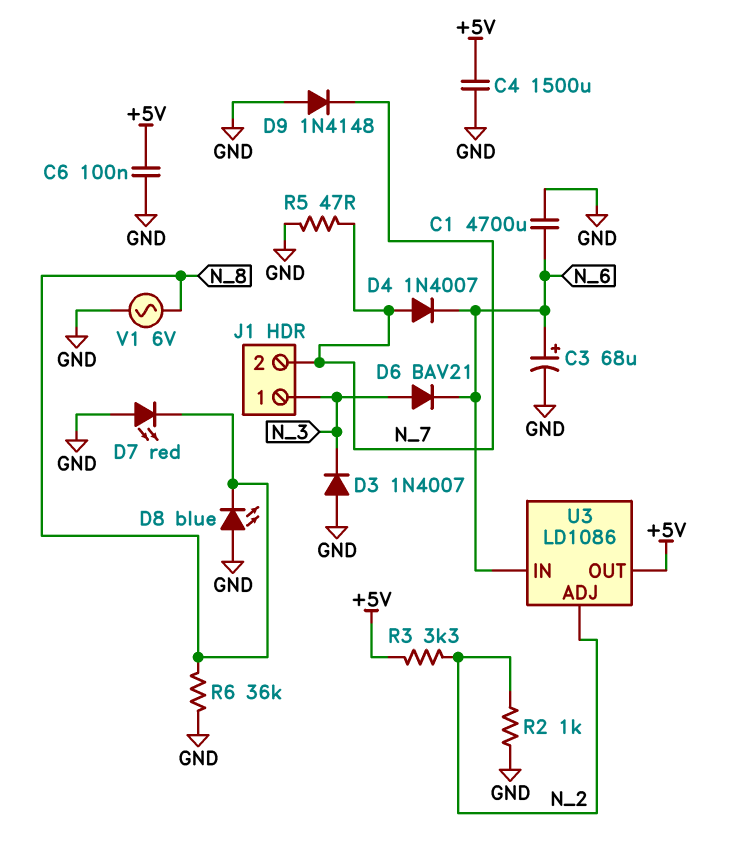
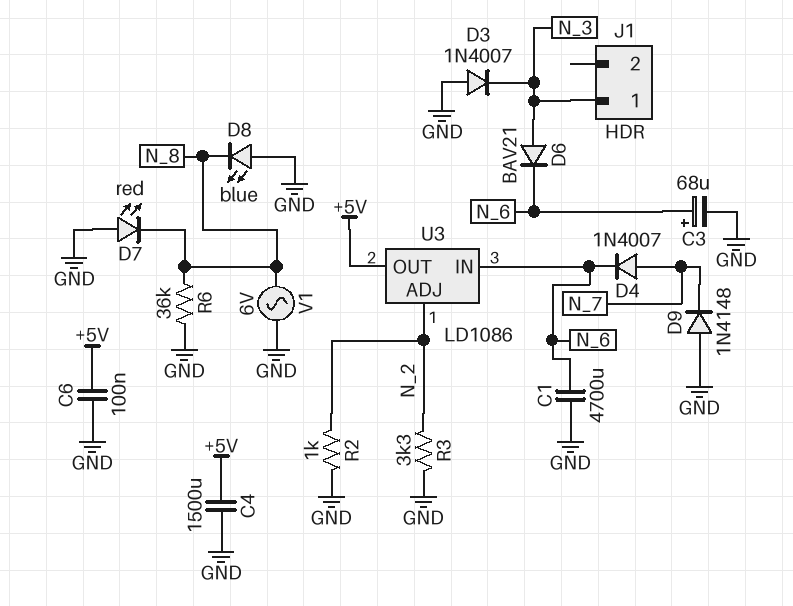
J1 pin 2: N_7 -> none
R3: 3.3k (+5V, N_2) -> 3.3k (GND, N_2)
R5: 47 (GND, N_7) -> none

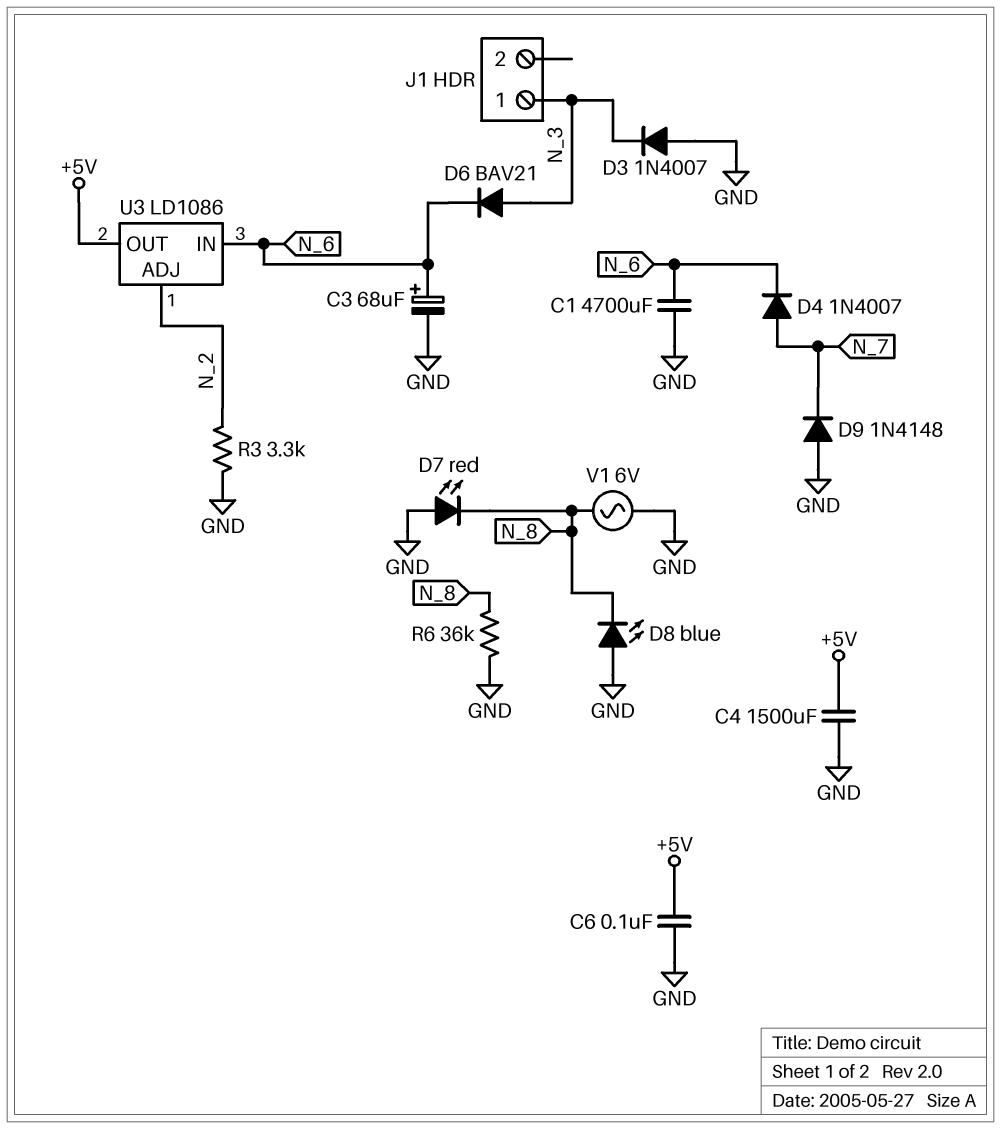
R2: 1k (GND, N_2) -> none

